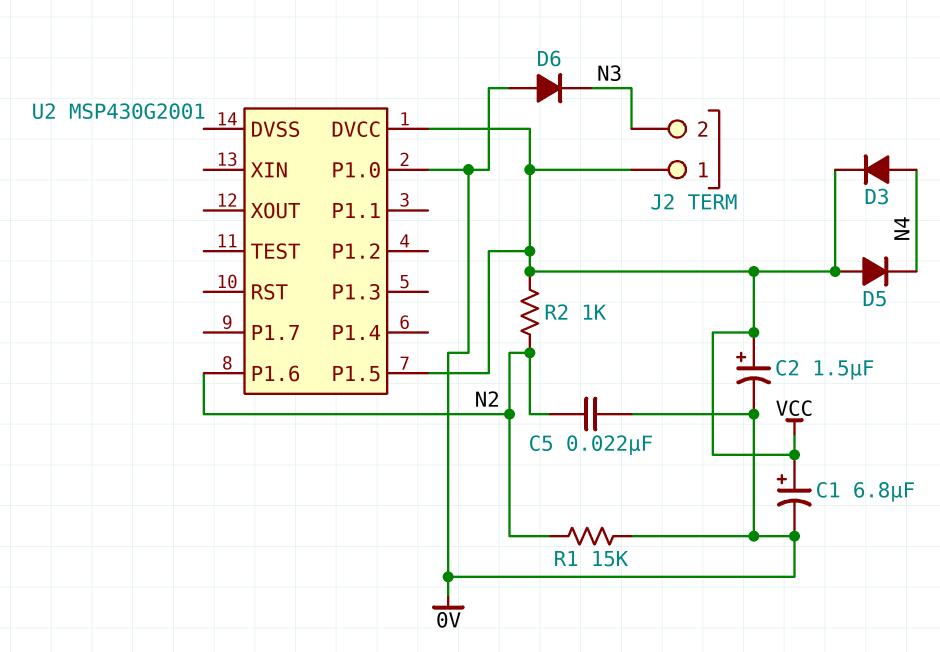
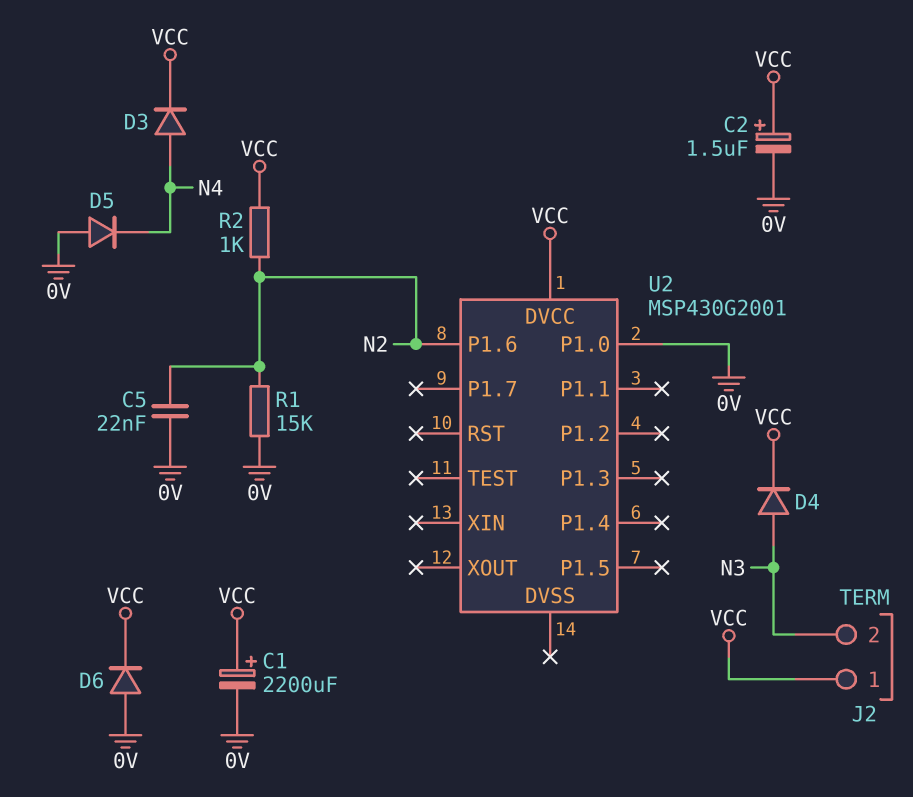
C1: 6.8uF (plus VCC, minus 0V) -> 2200uF (plus VCC, minus 0V)
D4: none -> diode (A N3, K VCC)
D5: diode (A VCC, K N4) -> diode (A 0V, K N4)
D6: diode (A 0V, K N3) -> diode (A 0V, K VCC)
U2 pin P1.5: VCC -> none

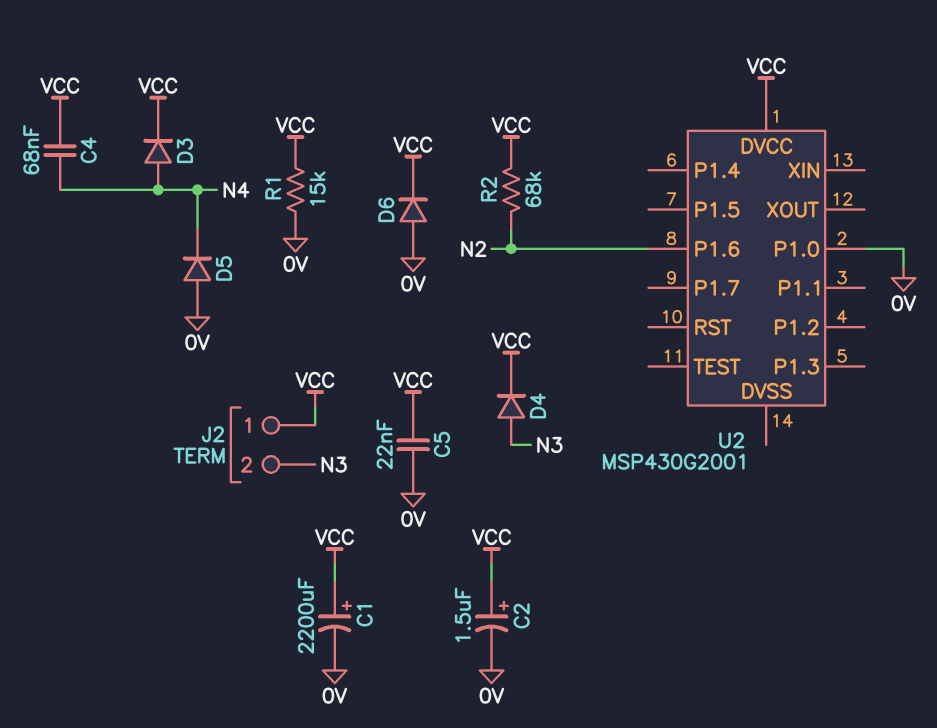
C4: none -> 68nF (N4, VCC)
C5: 22nF (0V, N2) -> 22nF (0V, VCC)
R1: 15k (0V, N2) -> 15k (0V, VCC)
R2: 1k (N2, VCC) -> 68k (N2, VCC)

